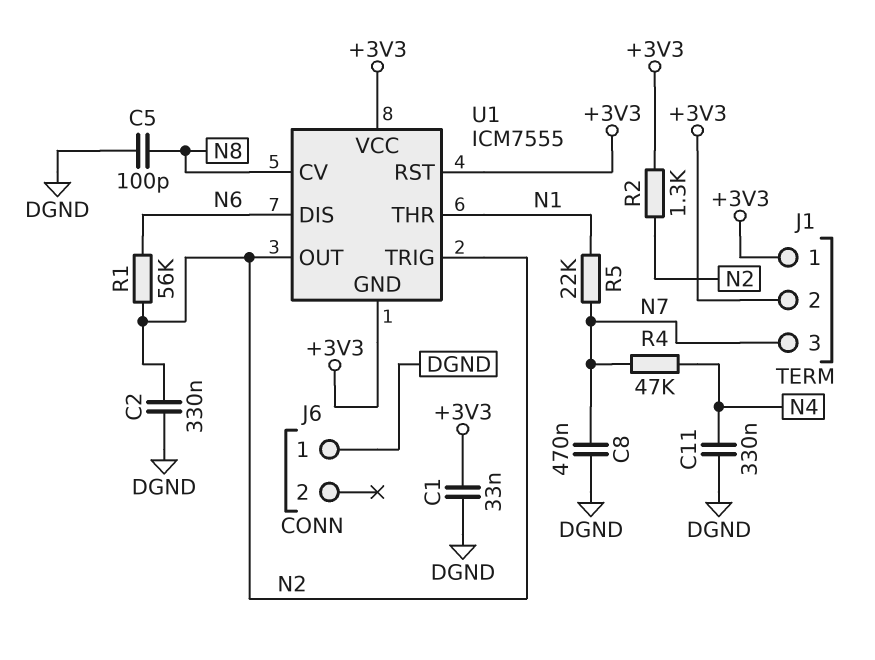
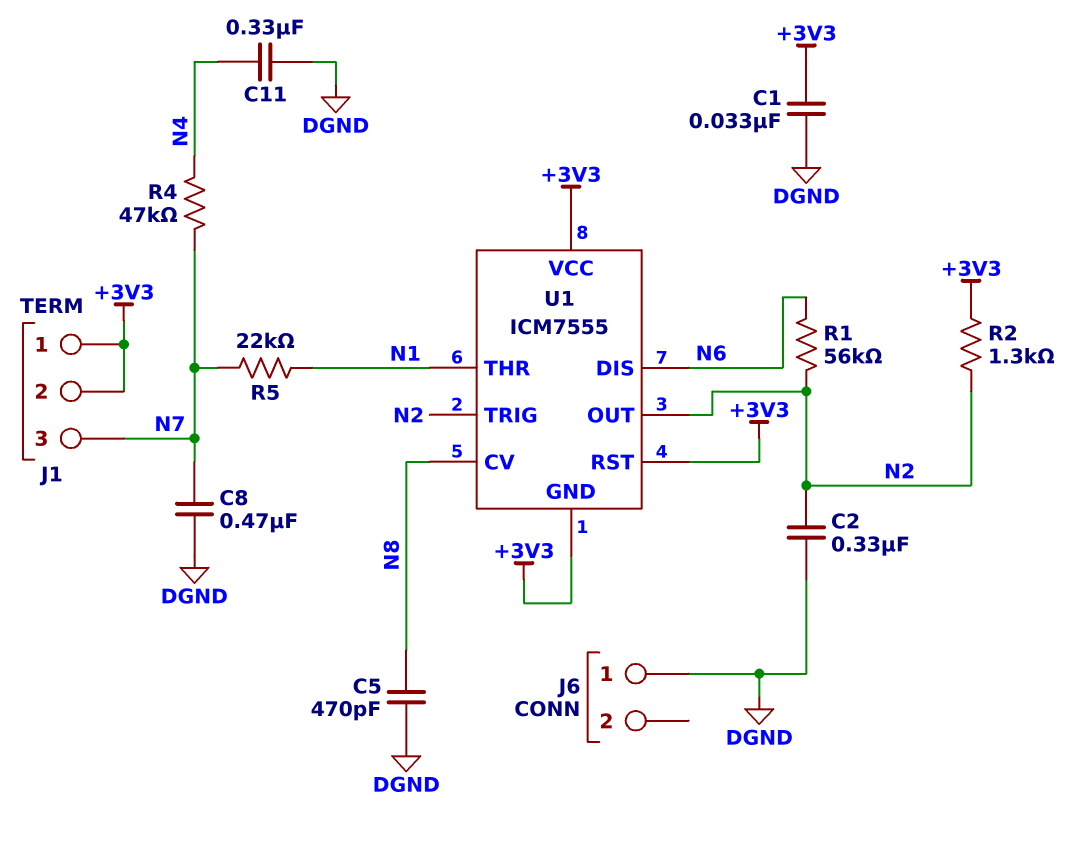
C5: 100pF (DGND, N8) -> 470pF (DGND, N8)

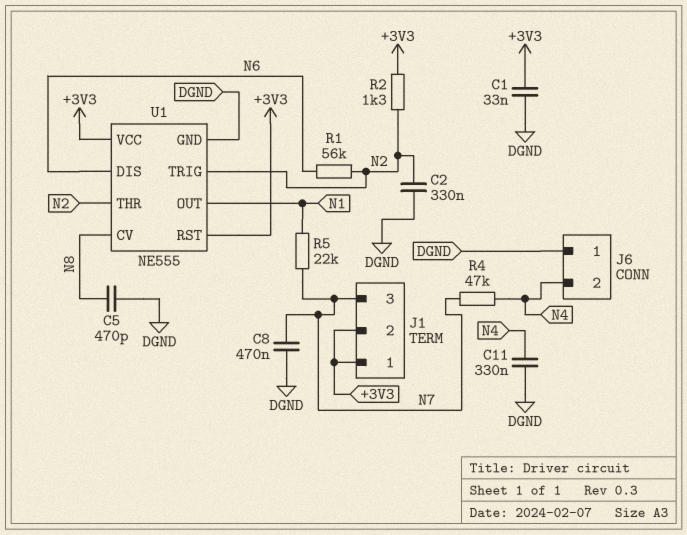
J6 pin 2: none -> N4
U1: ICM7555 -> NE555
U1 pin GND: +3V3 -> DGND
U1 pin OUT: N2 -> N1
U1 pin THR: N1 -> N2

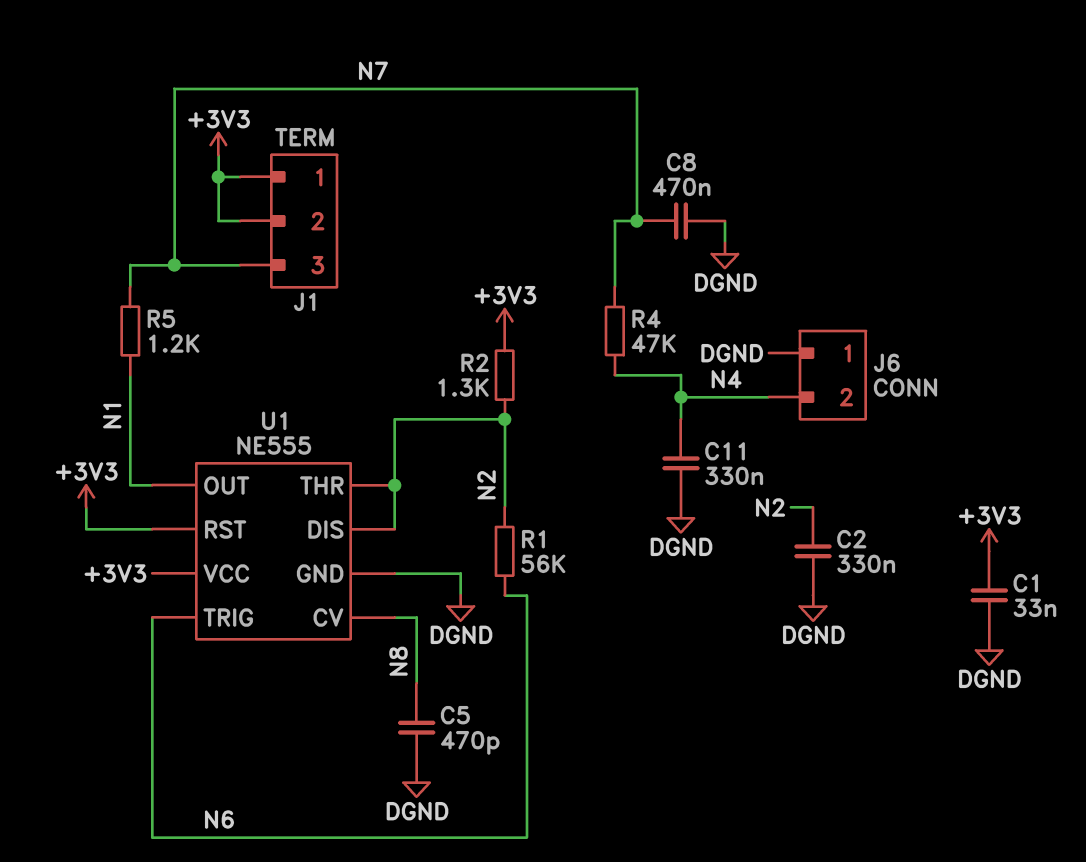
R5: 22k (N1, N7) -> 1.2k (N1, N7)
U1 pin DIS: N6 -> N2
U1 pin TRIG: N2 -> N6

